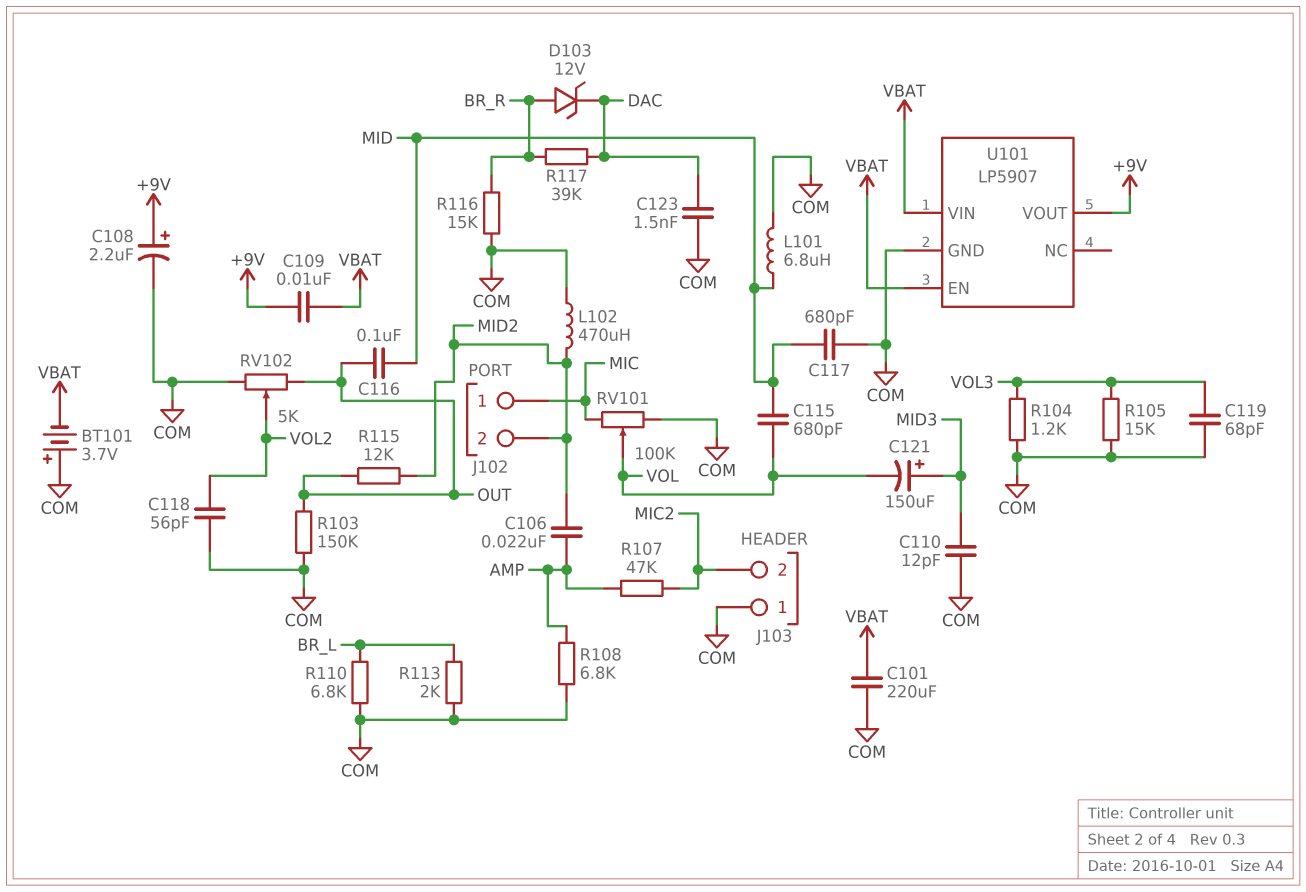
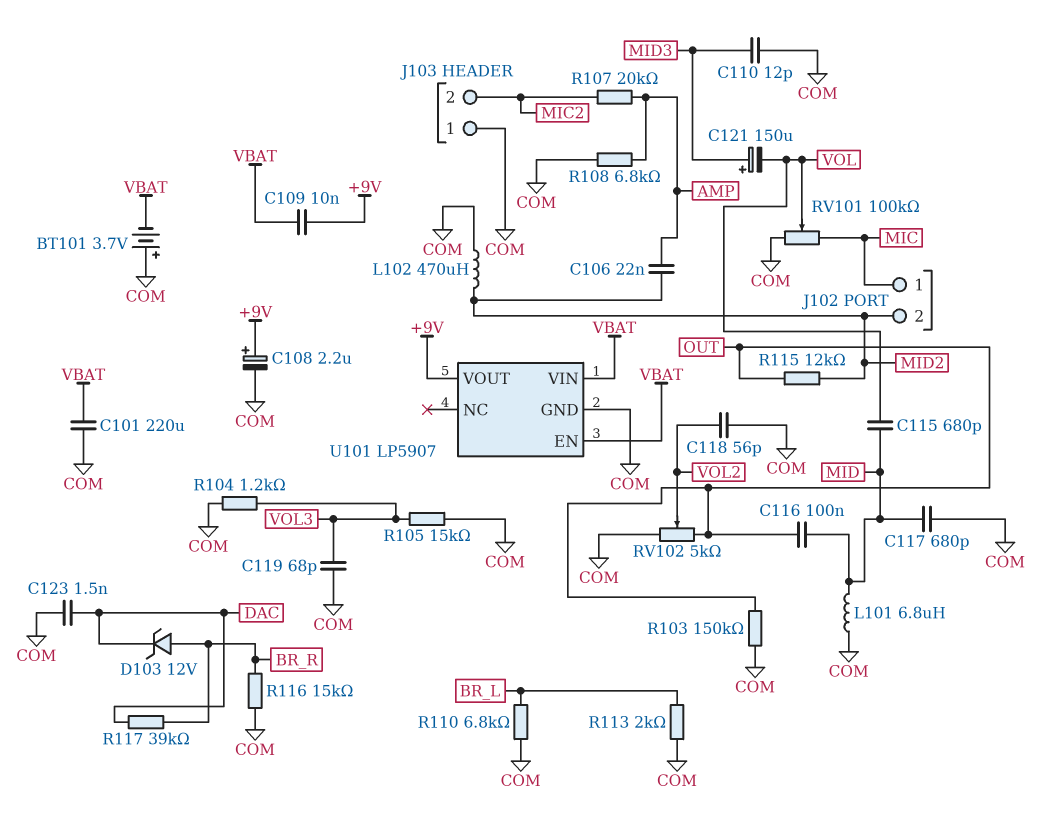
R107: 47k (AMP, MIC2) -> 20k (AMP, MIC2)

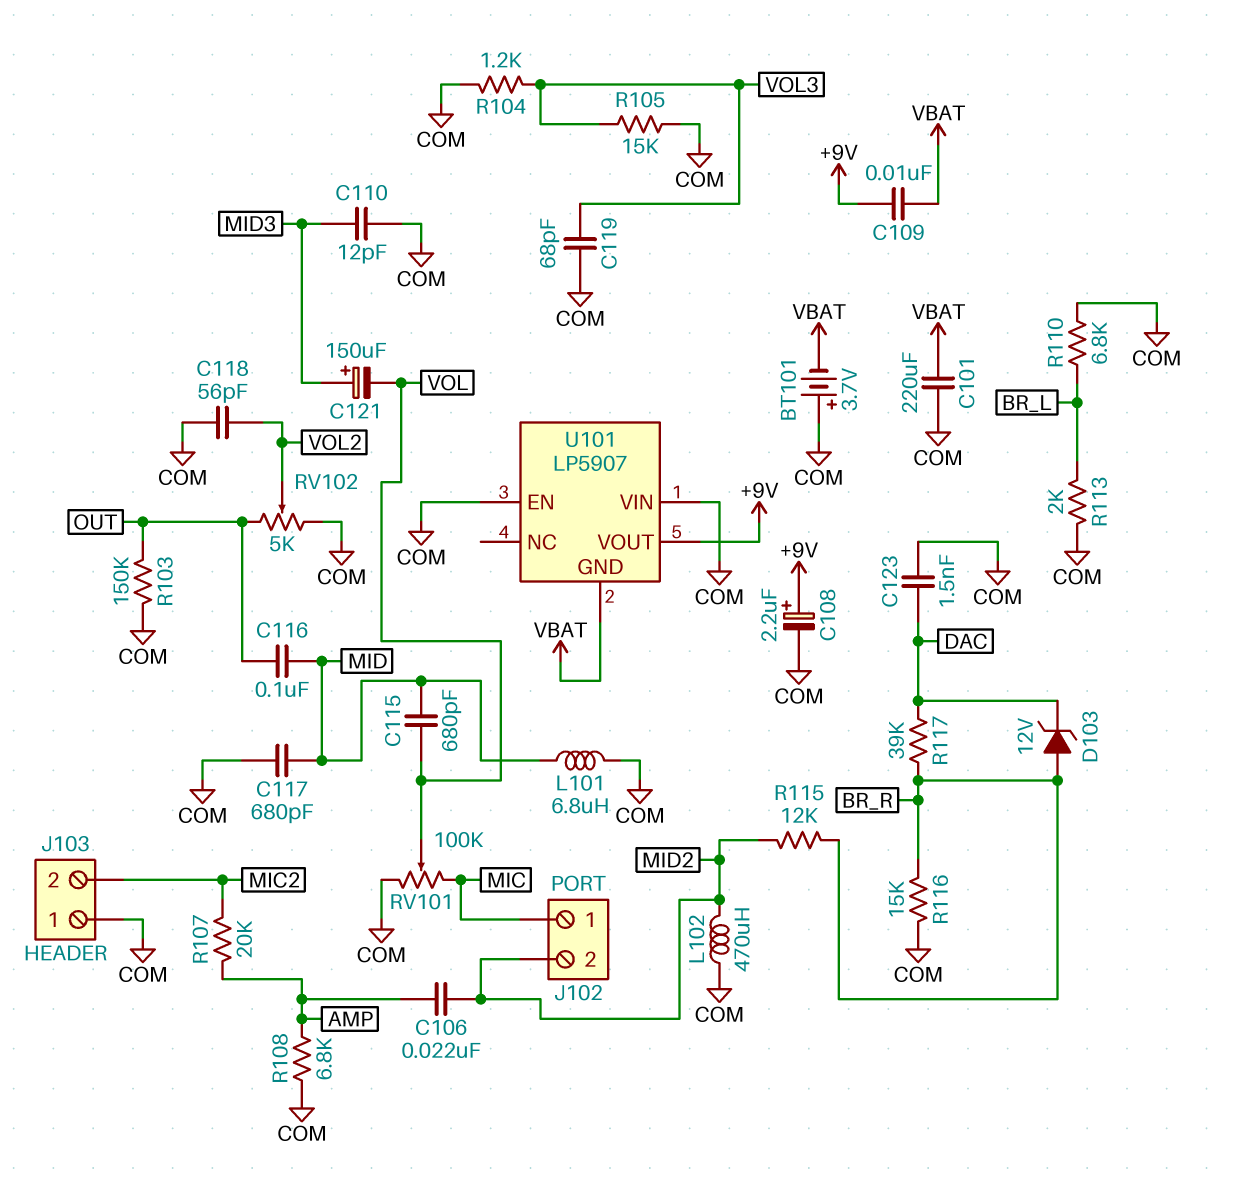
R115: 12k (MID2, OUT) -> 12k (BR_R, MID2)
U101 pin EN: VBAT -> COM
U101 pin GND: COM -> VBAT
U101 pin VIN: VBAT -> COM

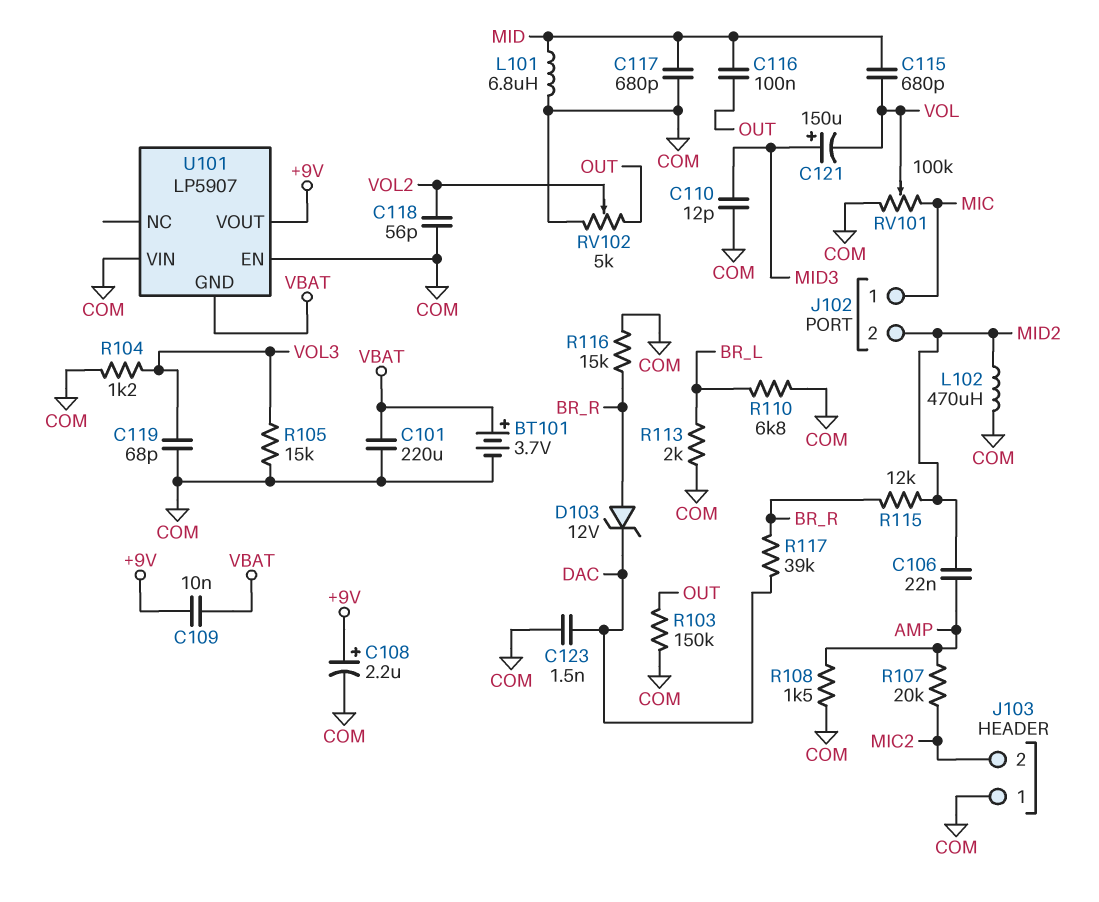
BT101: 3.7V (plus COM, minus VBAT) -> 3.7V (plus VBAT, minus COM)
R108: 6.8k (AMP, COM) -> 1.5k (AMP, COM)

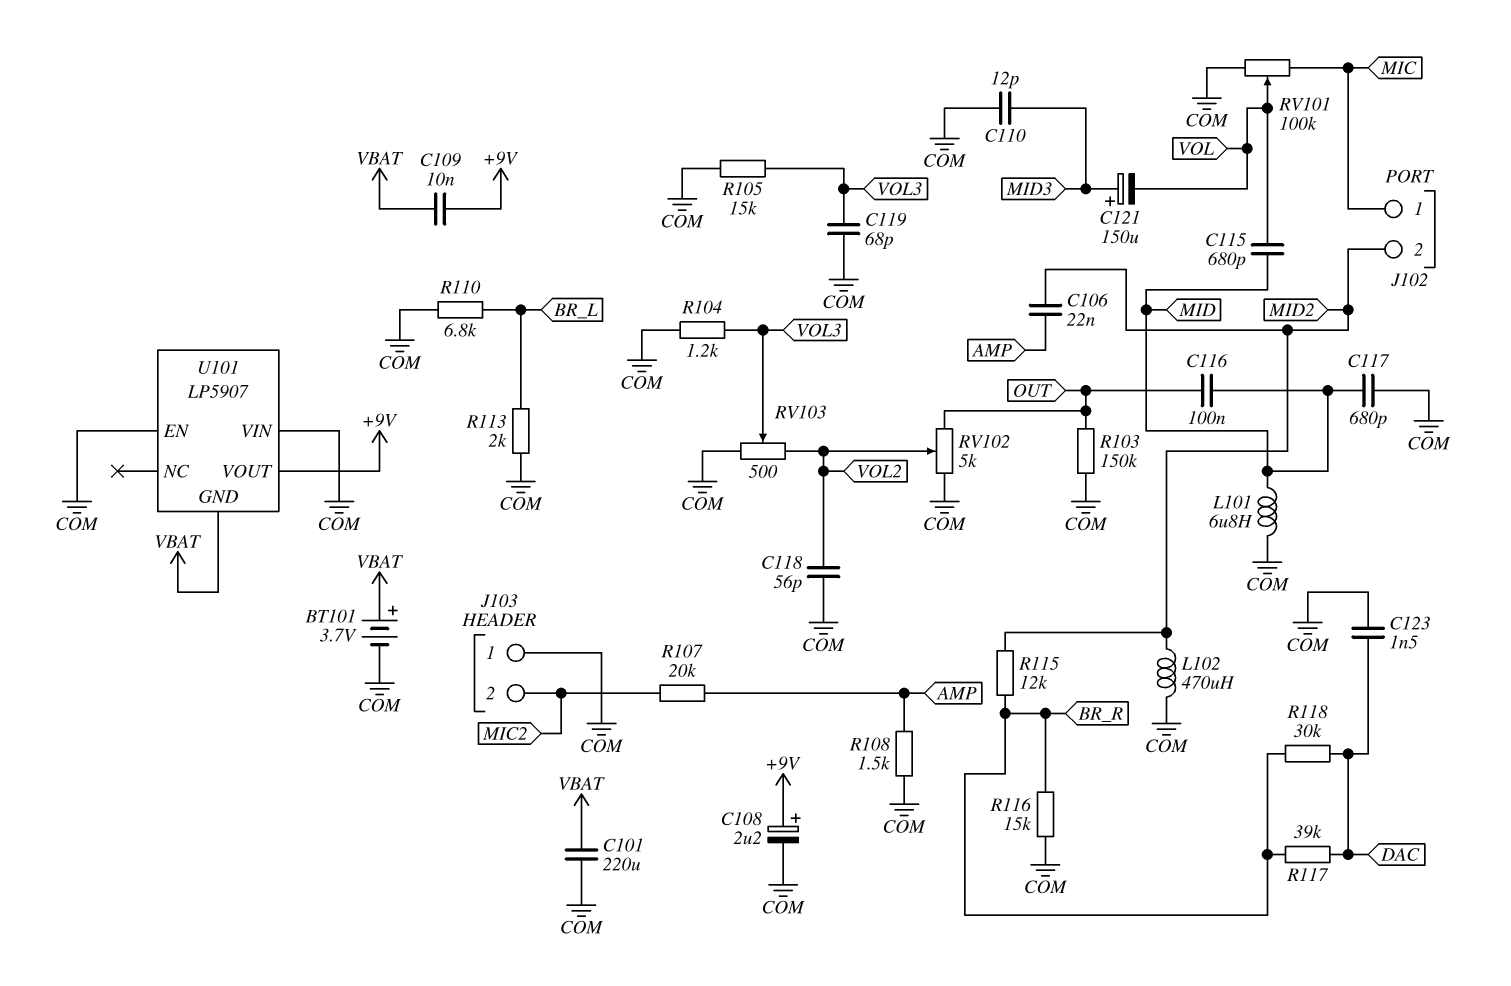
D103: zener 12V (A BR_R, K DAC) -> none
R118: none -> 30k (BR_R, DAC)
RV103: none -> 500 (COM, VOL2, wiper VOL3)

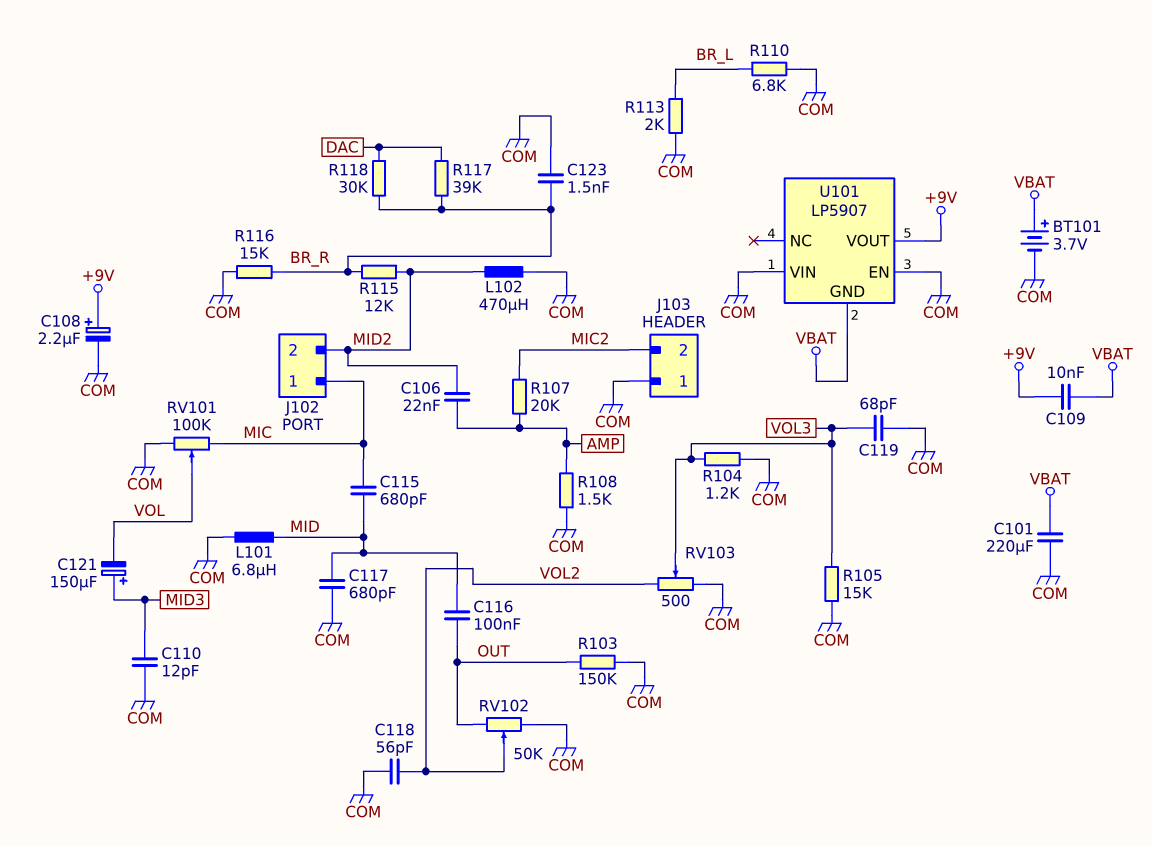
C115: 680pF (MID, VOL) -> 680pF (MIC, MID)
C123: 1.5nF (COM, DAC) -> 1.5nF (BR_R, COM)
RV102: 5k (COM, OUT, wiper VOL2) -> 50k (COM, OUT, wiper VOL2)

